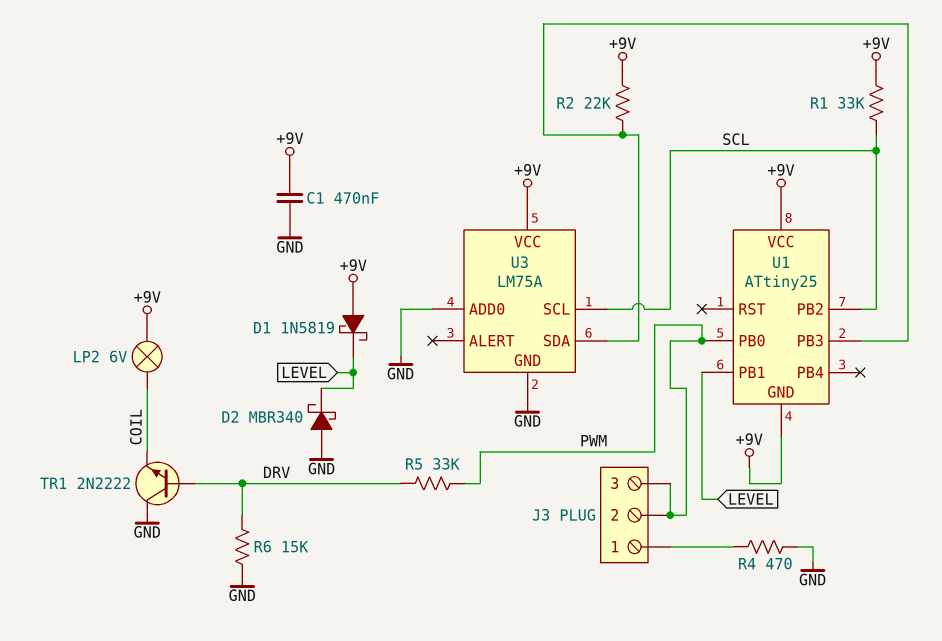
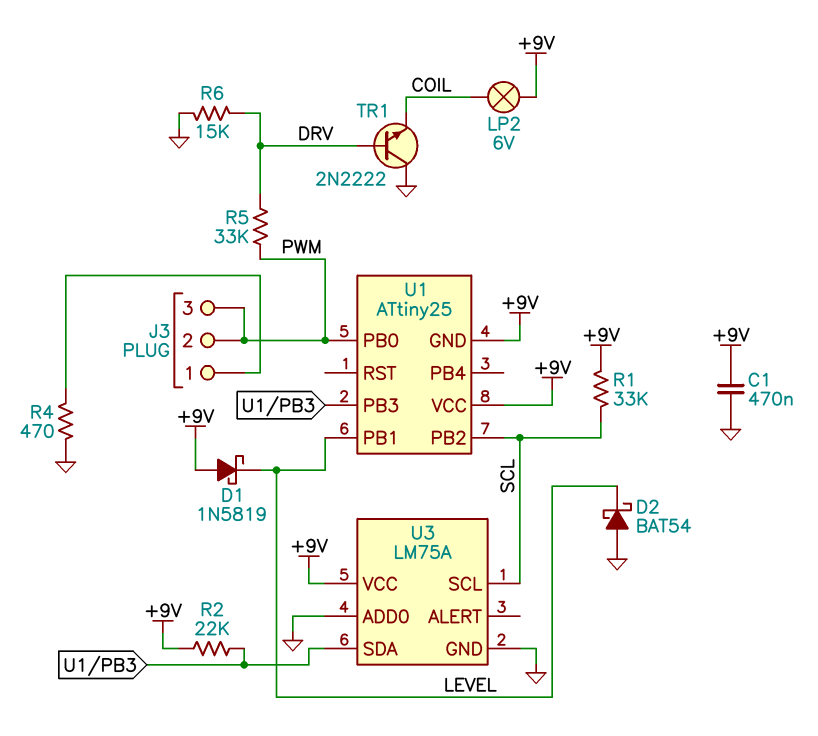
D2: schottky MBR340 (A GND, K LEVEL) -> schottky BAT54 (A GND, K LEVEL)

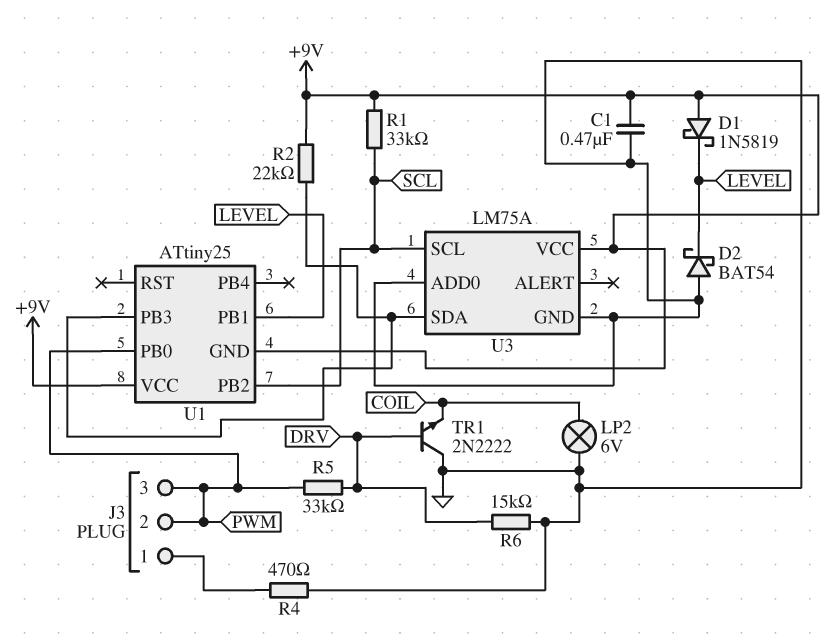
LP2: lamp 6V (+9V, COIL) -> lamp 6V (COIL, GND)

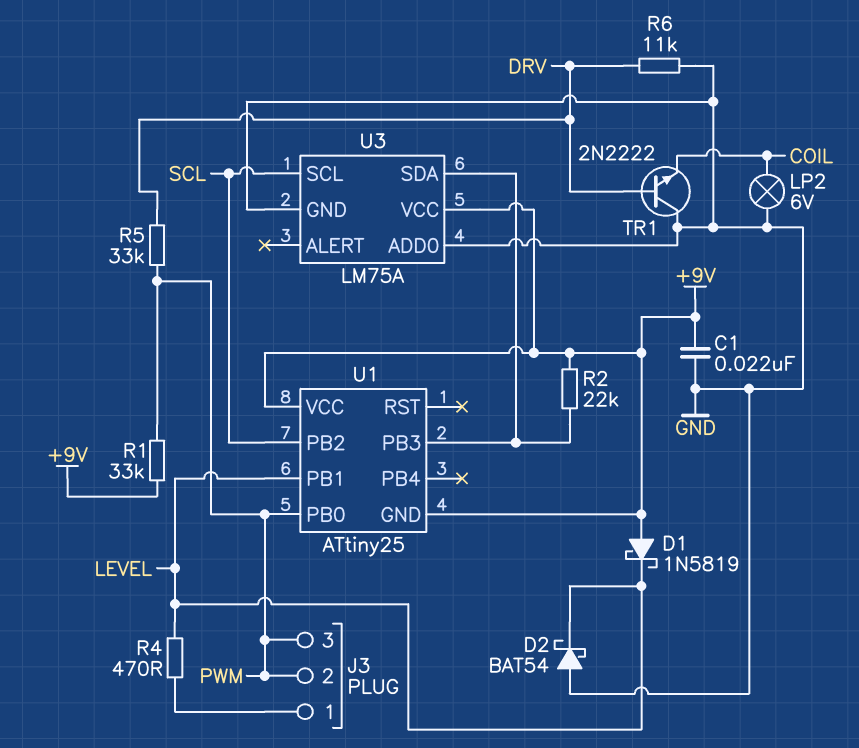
C1: 470nF (+9V, GND) -> 22nF (+9V, GND)
R1: 33k (+9V, SCL) -> 33k (+9V, PWM)
R4: 470 (GND, J3/1) -> 470 (J3/1, LEVEL)
R6: 15k (DRV, GND) -> 11k (DRV, GND)

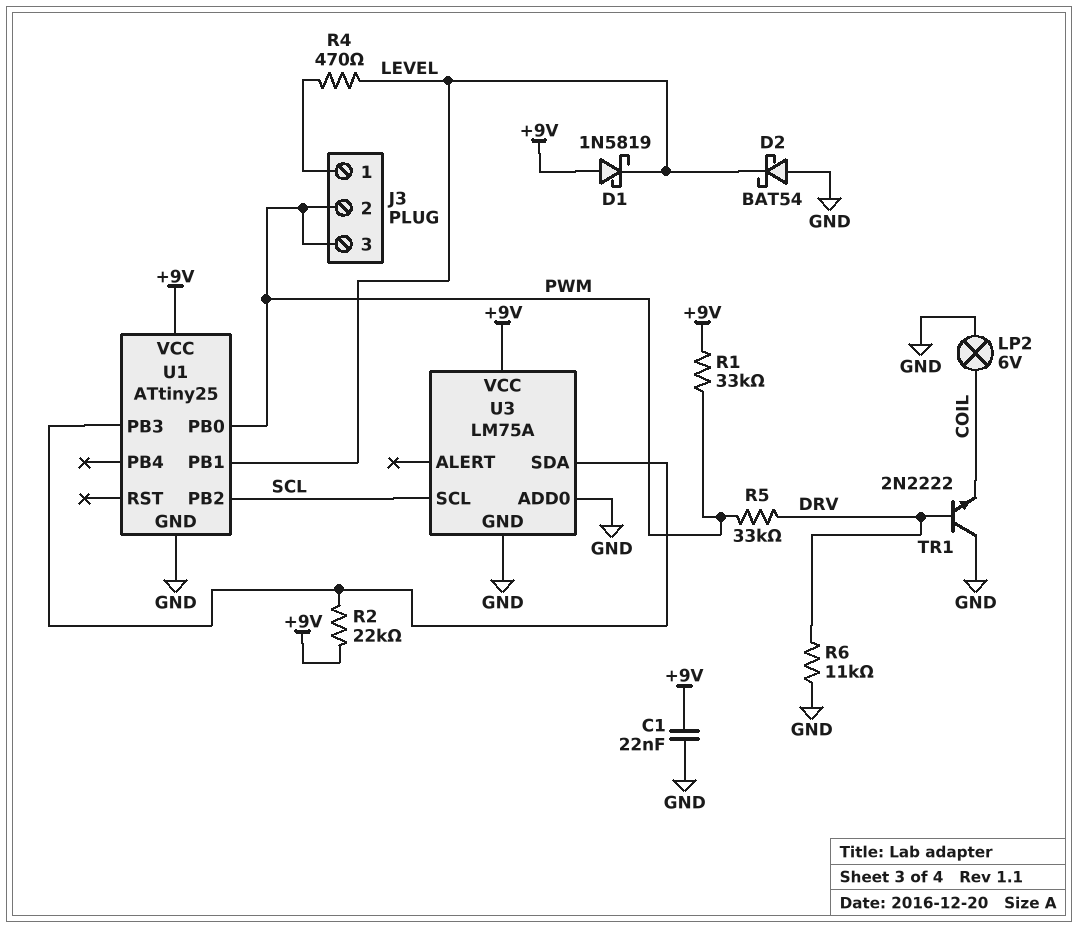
U1 pin GND: +9V -> GND

